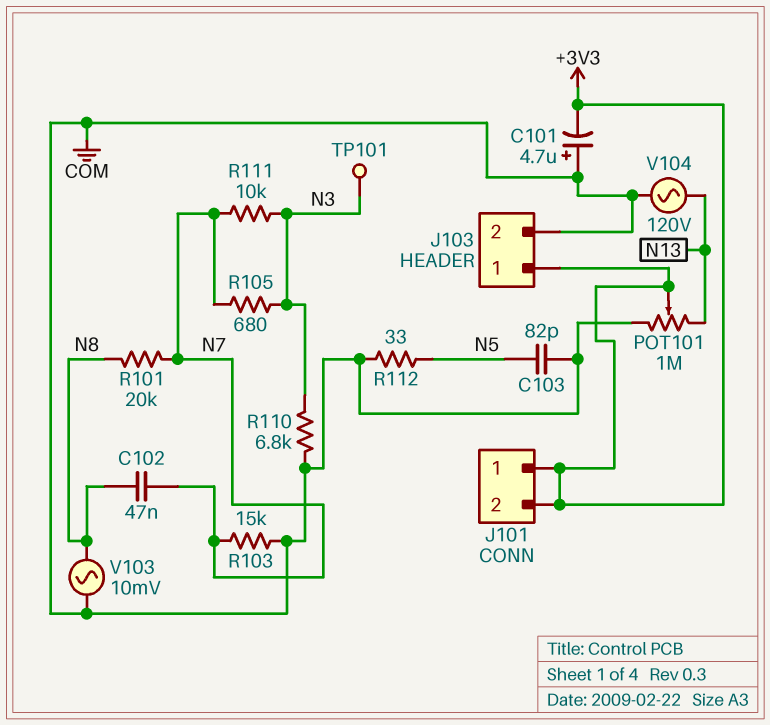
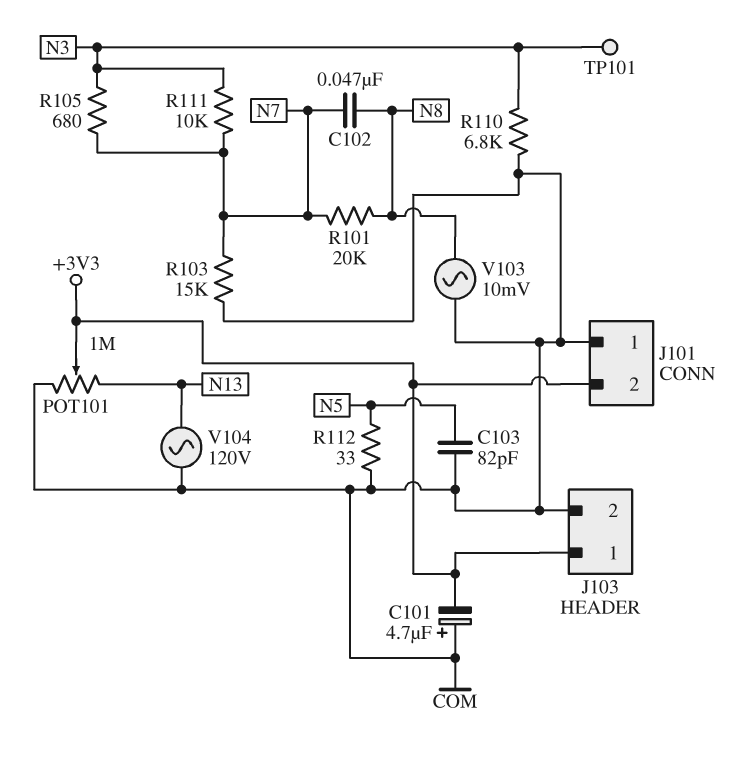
J101 pin 1: +3V3 -> COM

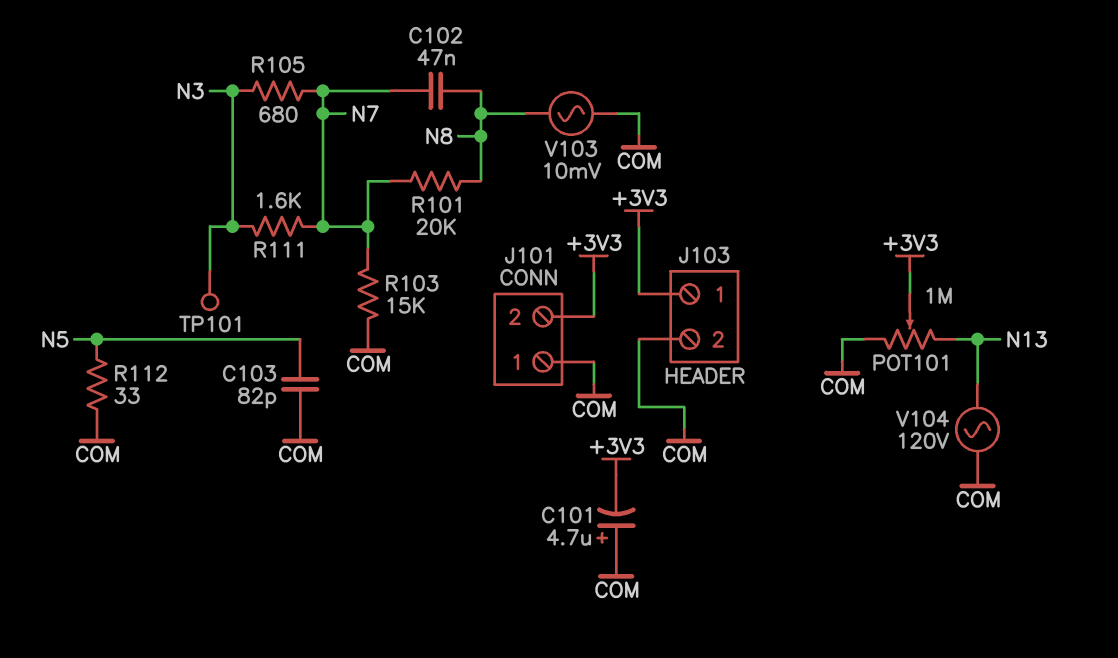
R110: 6.8k (COM, N3) -> none
R111: 10k (N3, N7) -> 1.6k (N3, N7)

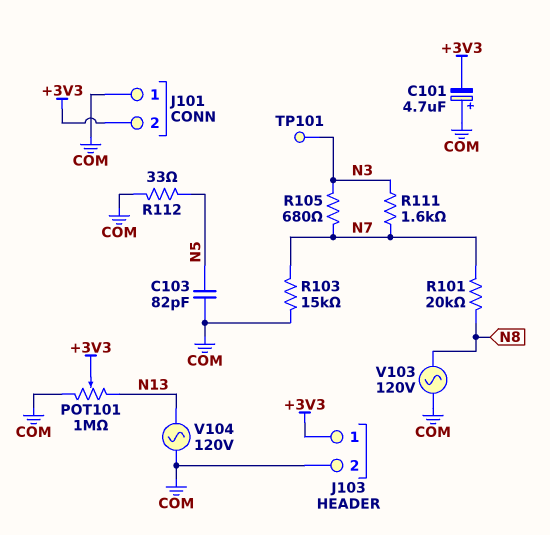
C102: 47nF (N7, N8) -> none
V103: AC 10mV (COM, N8) -> AC 120V (COM, N8)

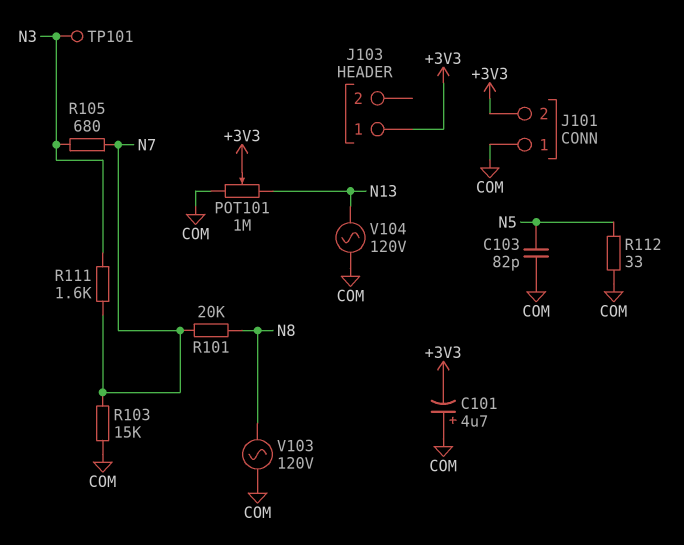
J103 pin 2: COM -> none

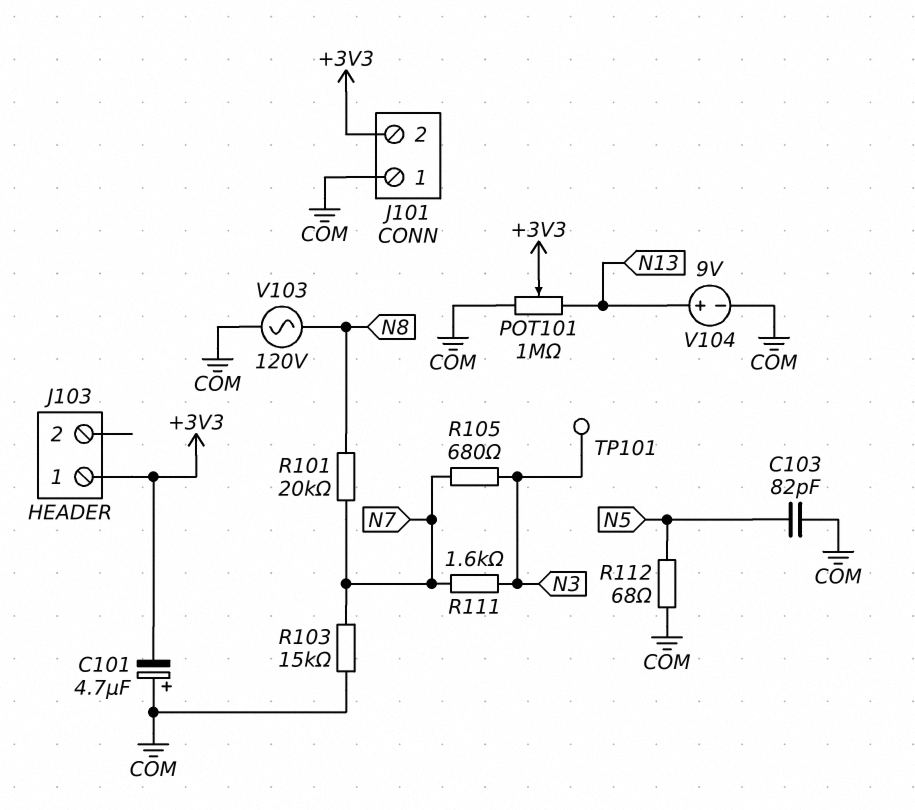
R112: 33 (COM, N5) -> 68 (COM, N5)
V104: AC 120V (COM, N13) -> 9V (plus N13, minus COM)

